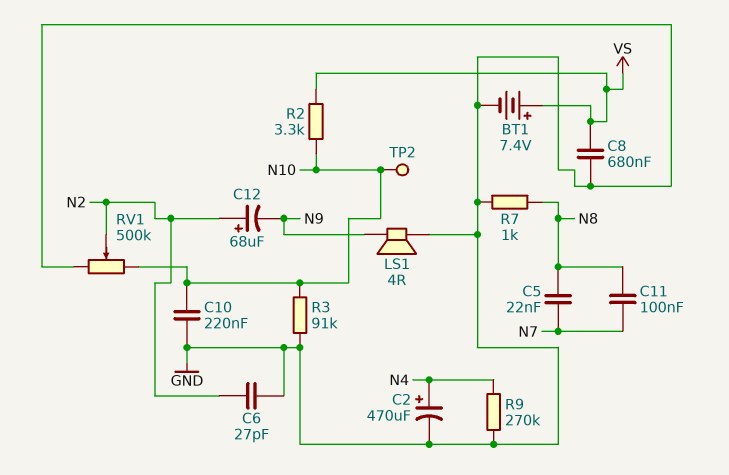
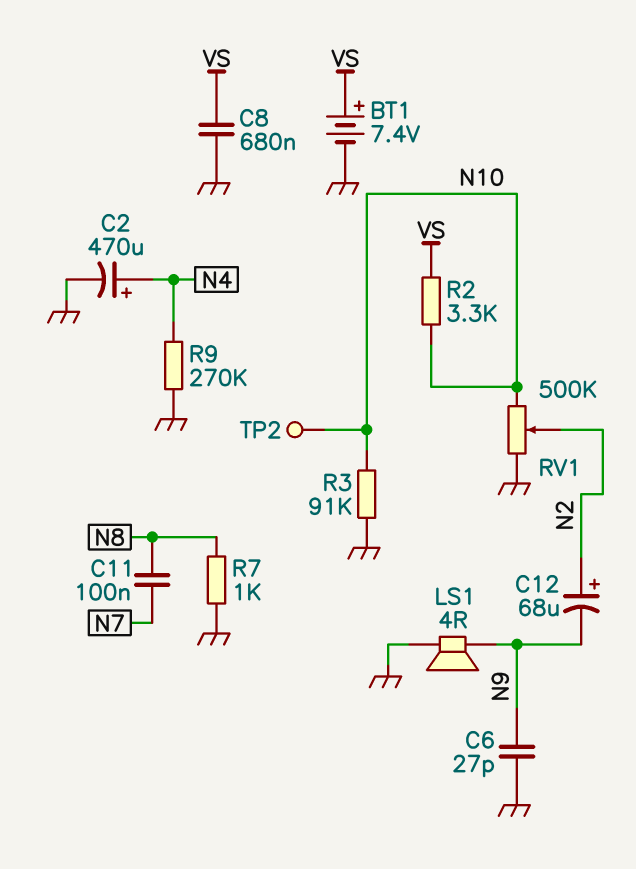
C5: 22nF (N7, N8) -> none
C6: 27pF (GND, N2) -> 27pF (GND, N9)
C10: 220nF (GND, N10) -> none

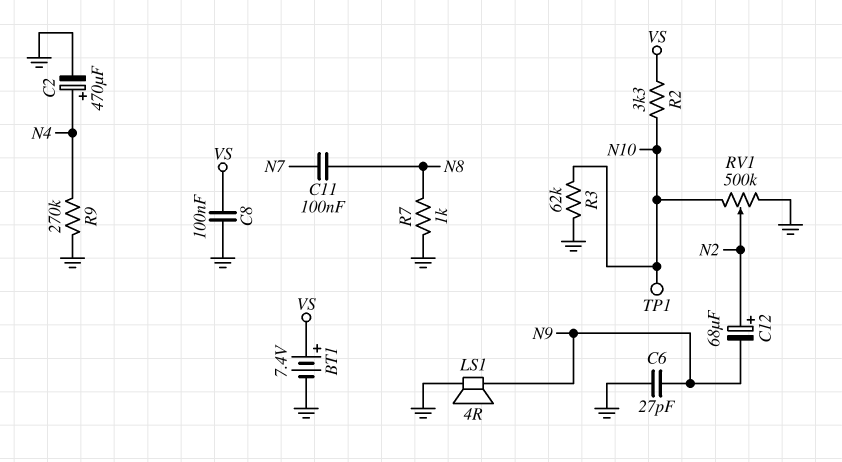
C8: 680nF (GND, VS) -> 100nF (GND, VS)
R3: 91k (GND, N10) -> 62k (GND, N10)
TP1: none -> test point (N10)
TP2: test point (N10) -> none

